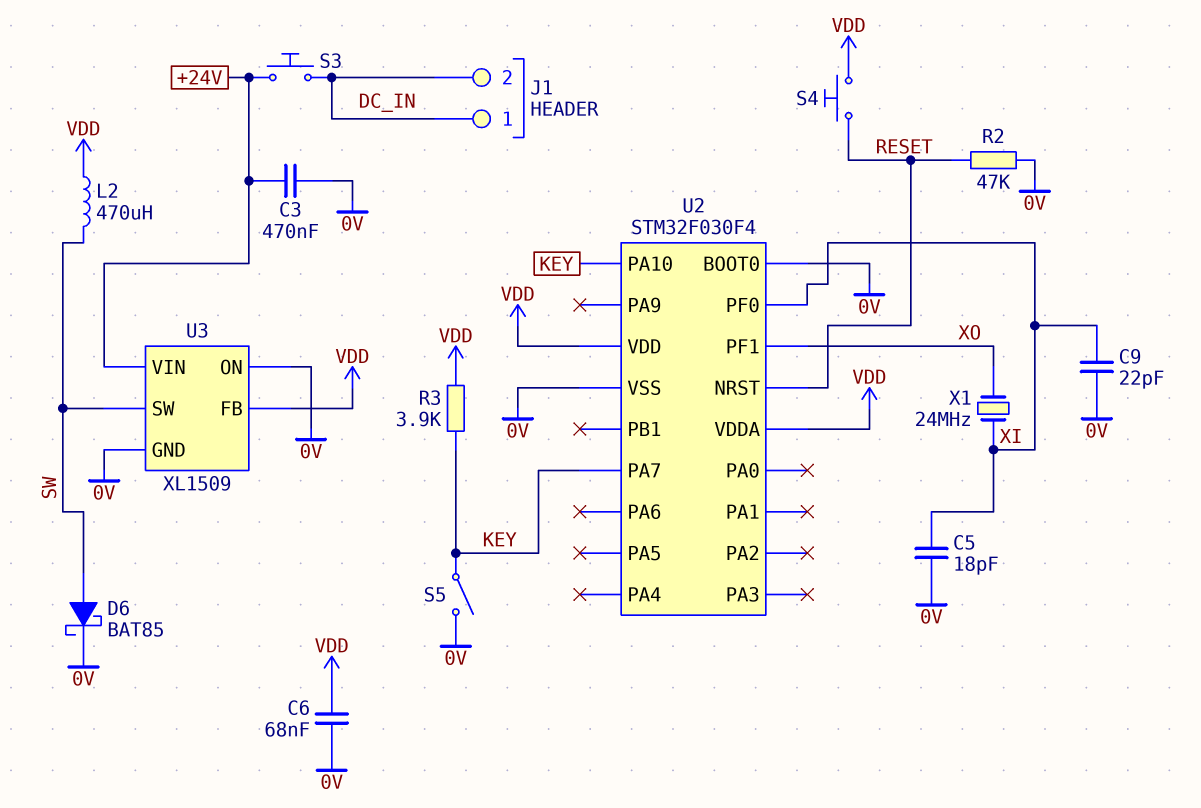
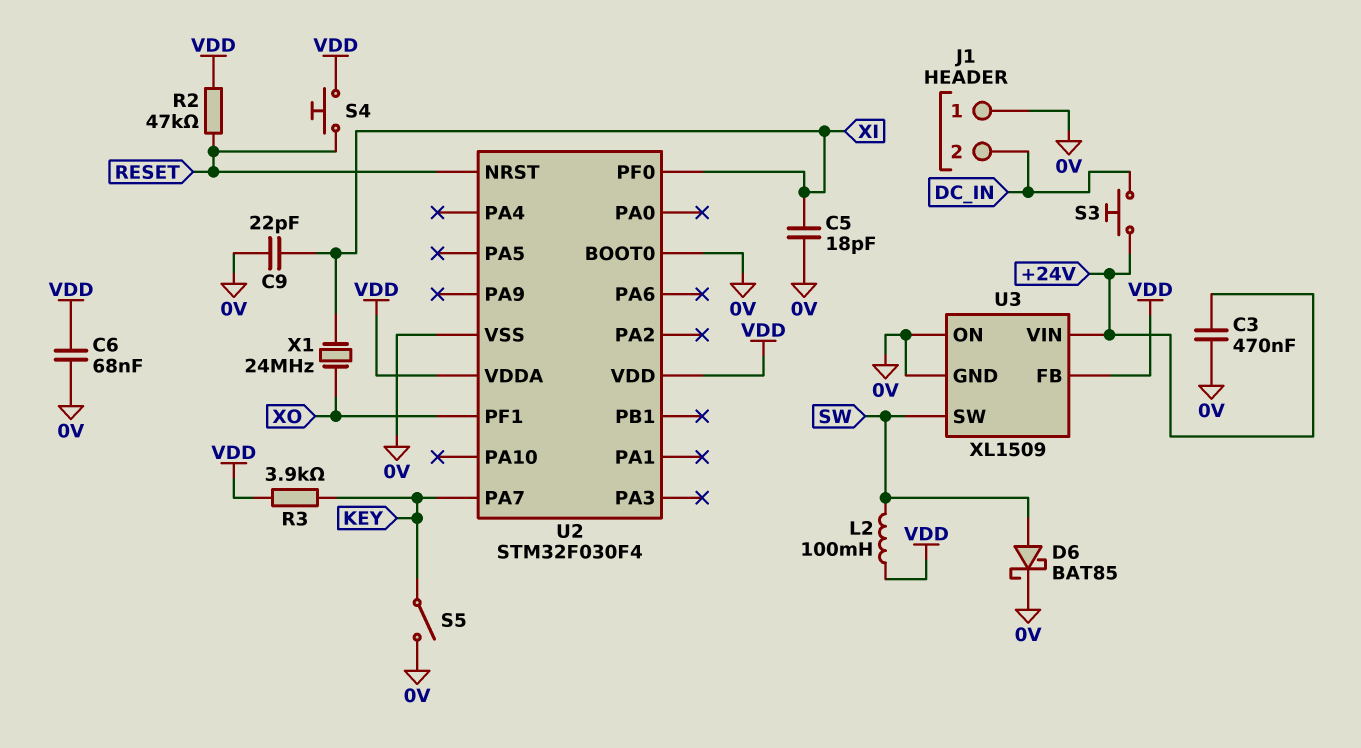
J1 pin 1: DC_IN -> 0V
L2: 470uH (SW, VDD) -> 100mH (SW, VDD)
R2: 47k (0V, RESET) -> 47k (RESET, VDD)
U2 pin PA10: KEY -> none

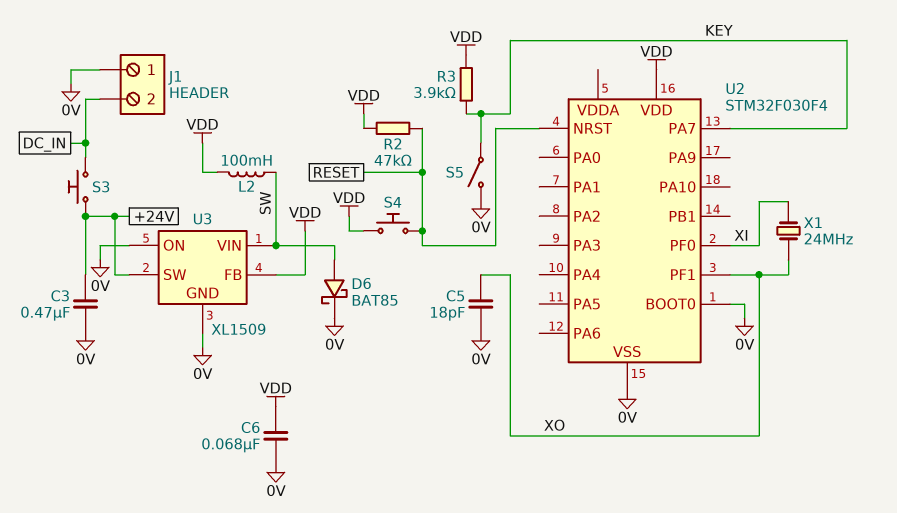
C5: 18pF (0V, XI) -> 18pF (0V, XO)
C9: 22pF (0V, XI) -> none
U2 pin VDDA: VDD -> none
U3 pin SW: SW -> +24V
U3 pin VIN: +24V -> SW

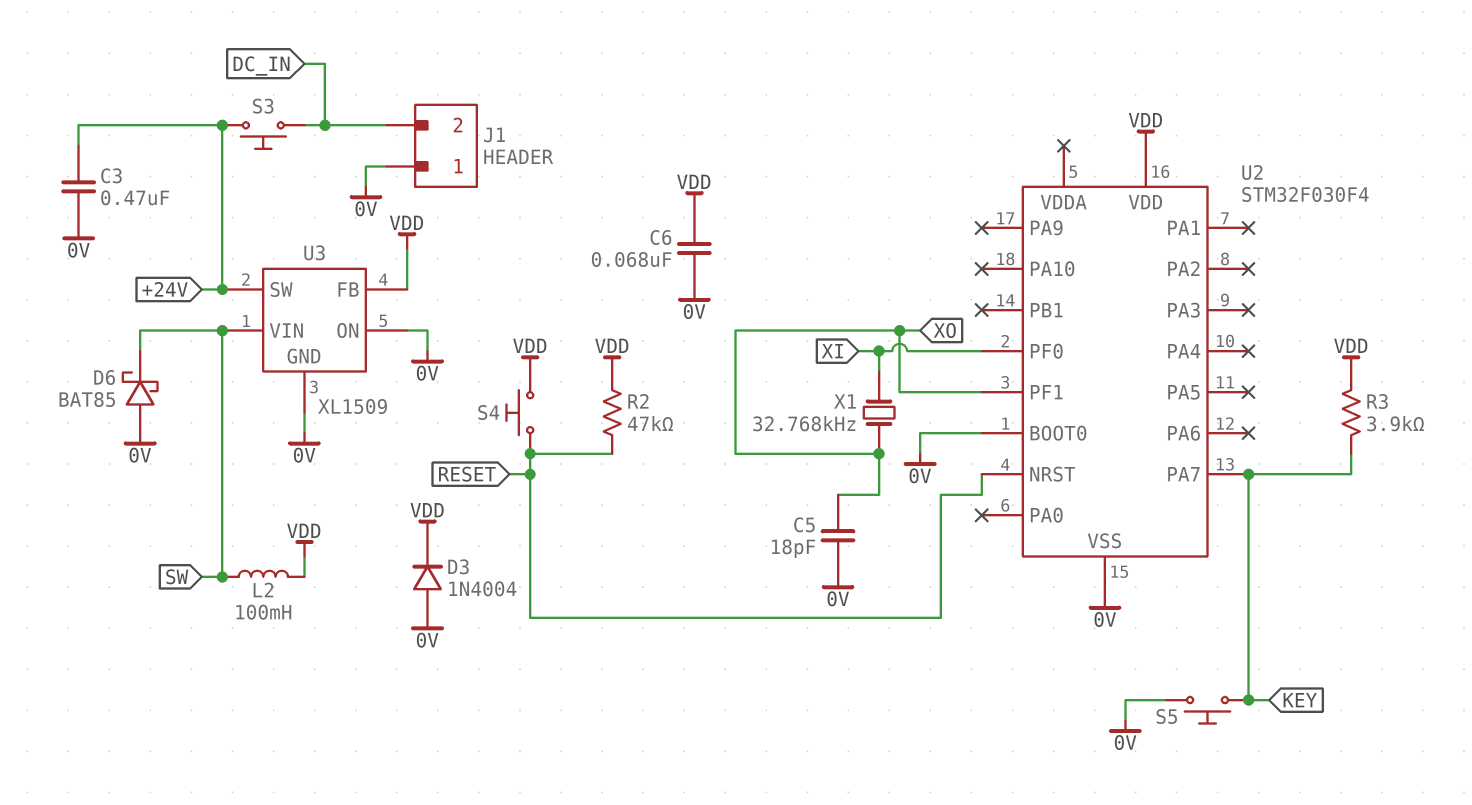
D3: none -> diode 1N4004 (A 0V, K VDD)
D6: schottky BAT85 (A SW, K 0V) -> schottky BAT85 (A 0V, K SW)
S5: switch (0V, KEY) -> button (0V, KEY)
X1: 24MHz (XI, XO) -> 32.768kHz (XI, XO)

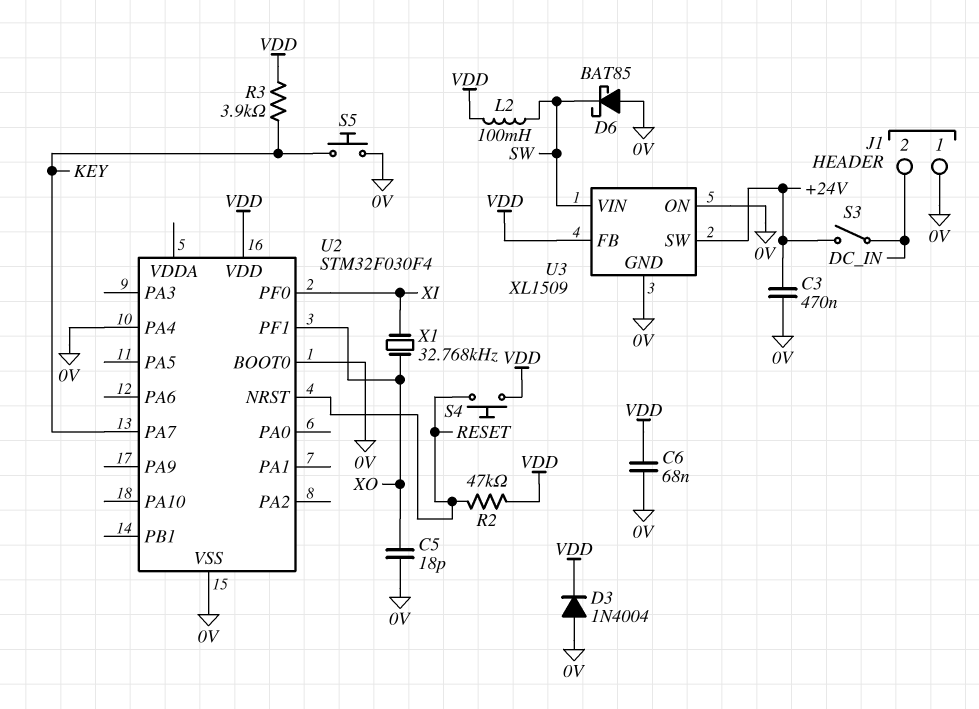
S3: button (+24V, DC_IN) -> switch (+24V, DC_IN)
U2 pin PA4: none -> 0V

